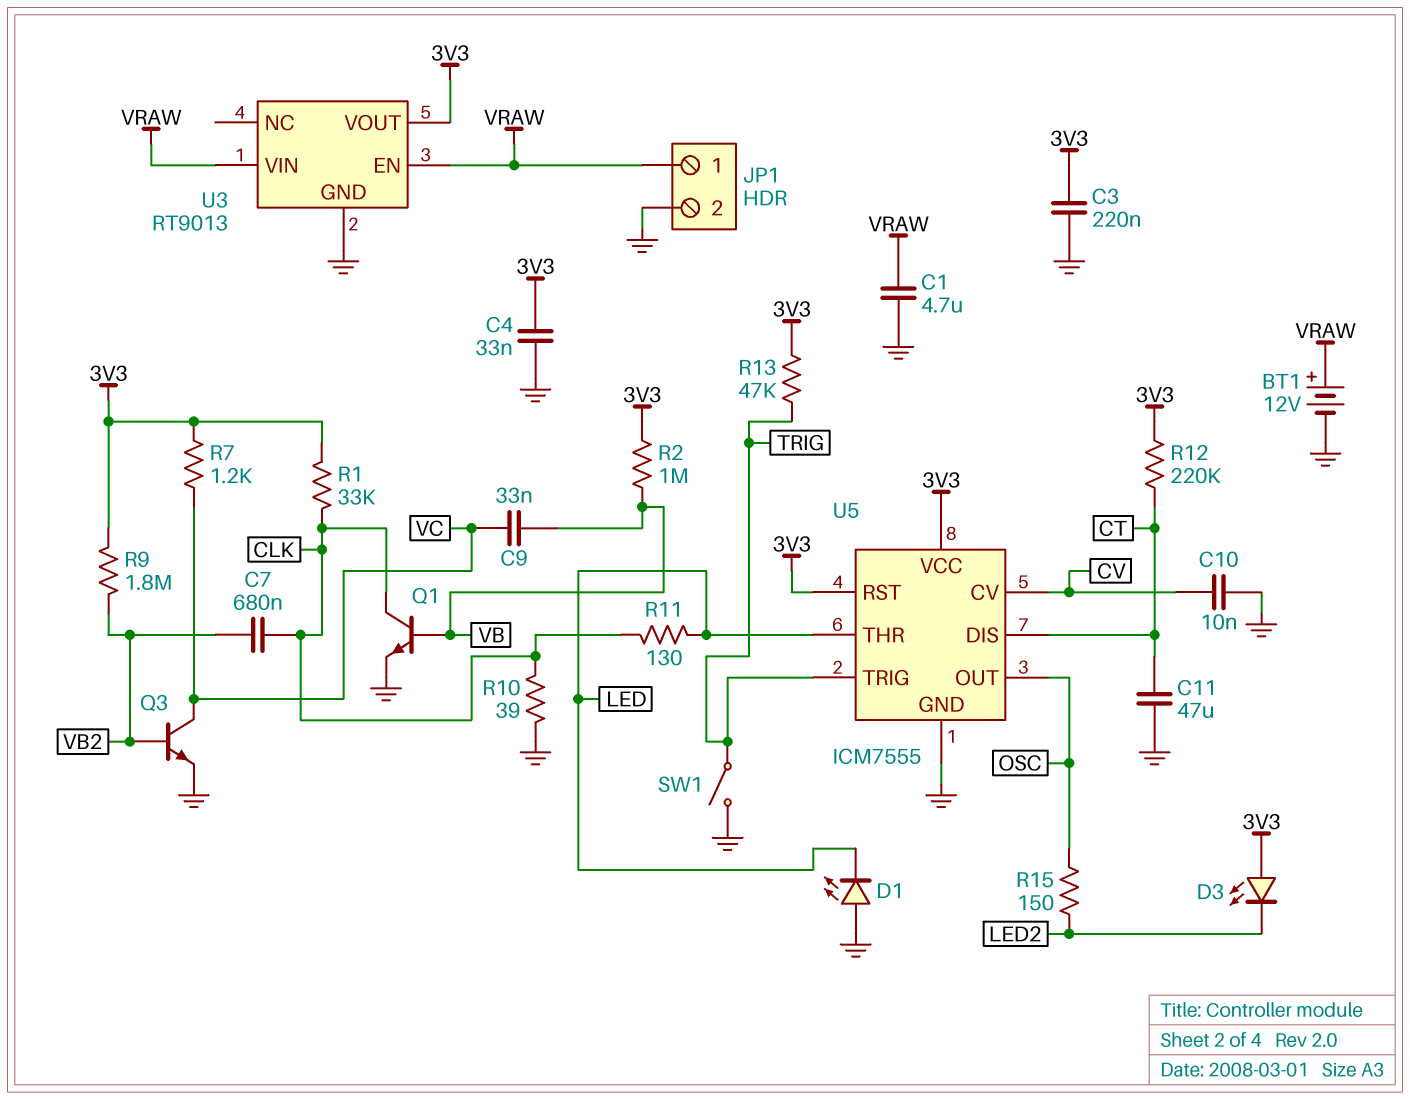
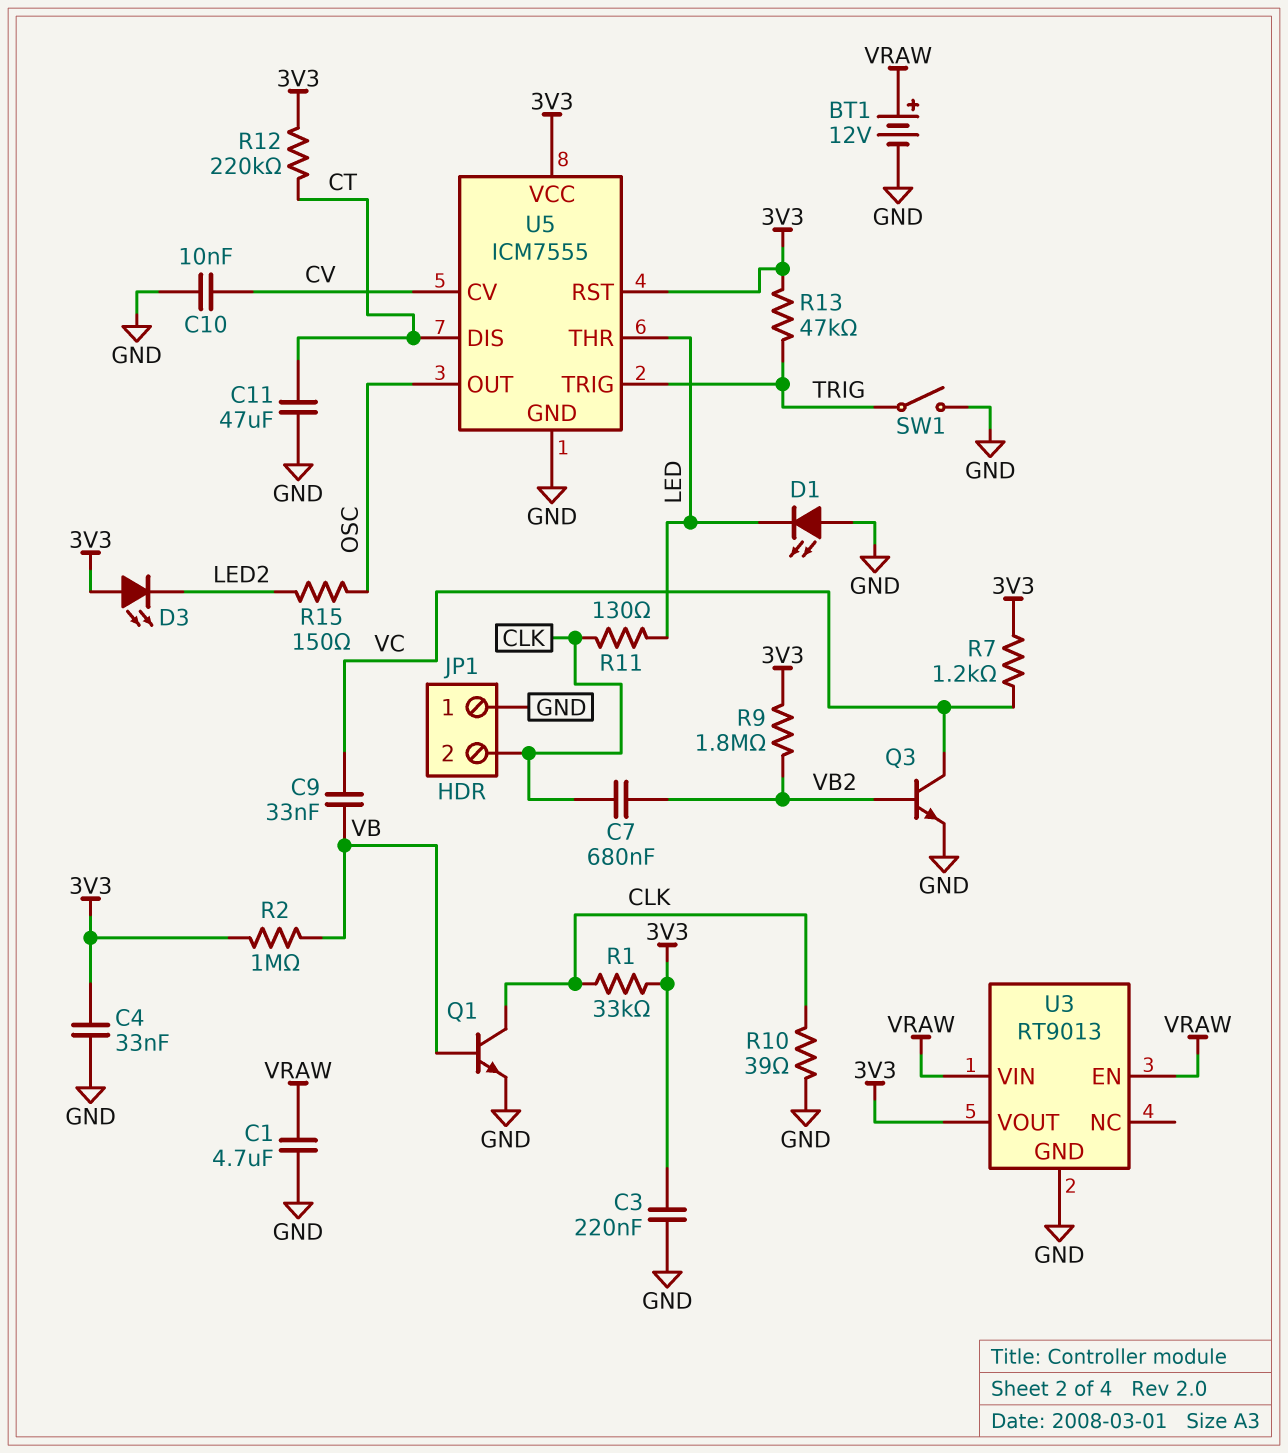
JP1 pin 1: VRAW -> GND
JP1 pin 2: GND -> CLK

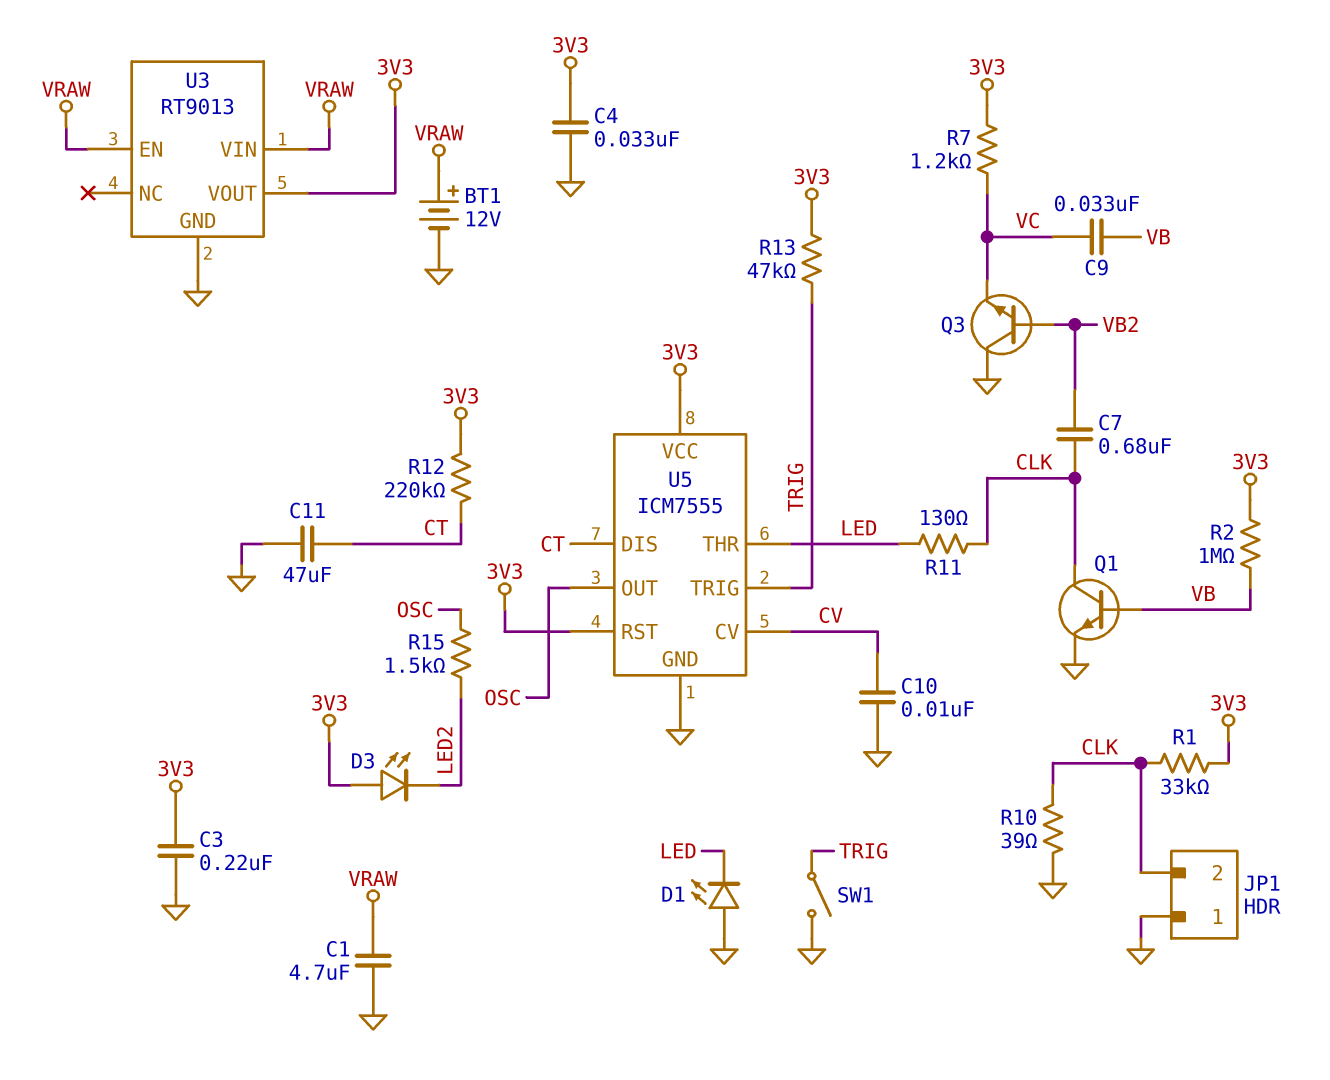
Q3: NPN (B VB2, C VC, E GND) -> NPN (B VB2, C GND, E VC)
R9: 1.8M (3V3, VB2) -> none
R15: 150 (LED2, OSC) -> 1.5k (LED2, OSC)

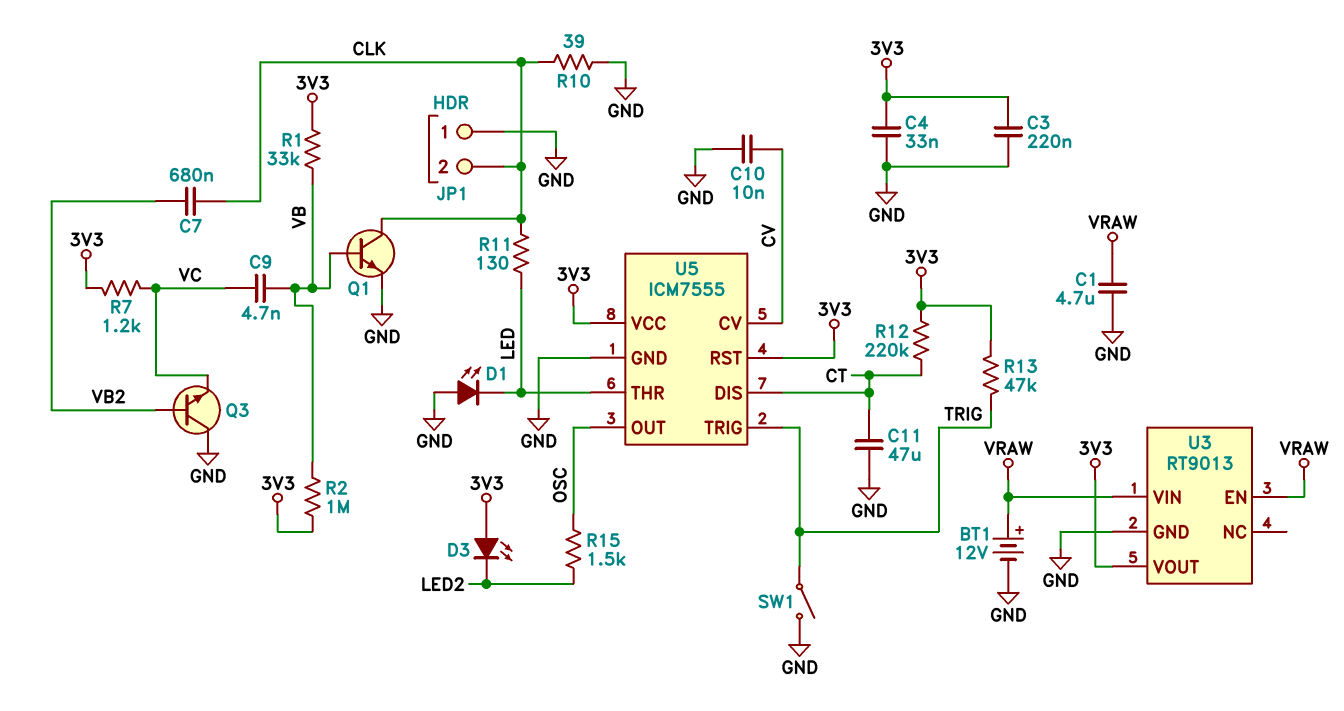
C9: 33nF (VB, VC) -> 4.7nF (VB, VC)
R1: 33k (3V3, CLK) -> 33k (3V3, VB)

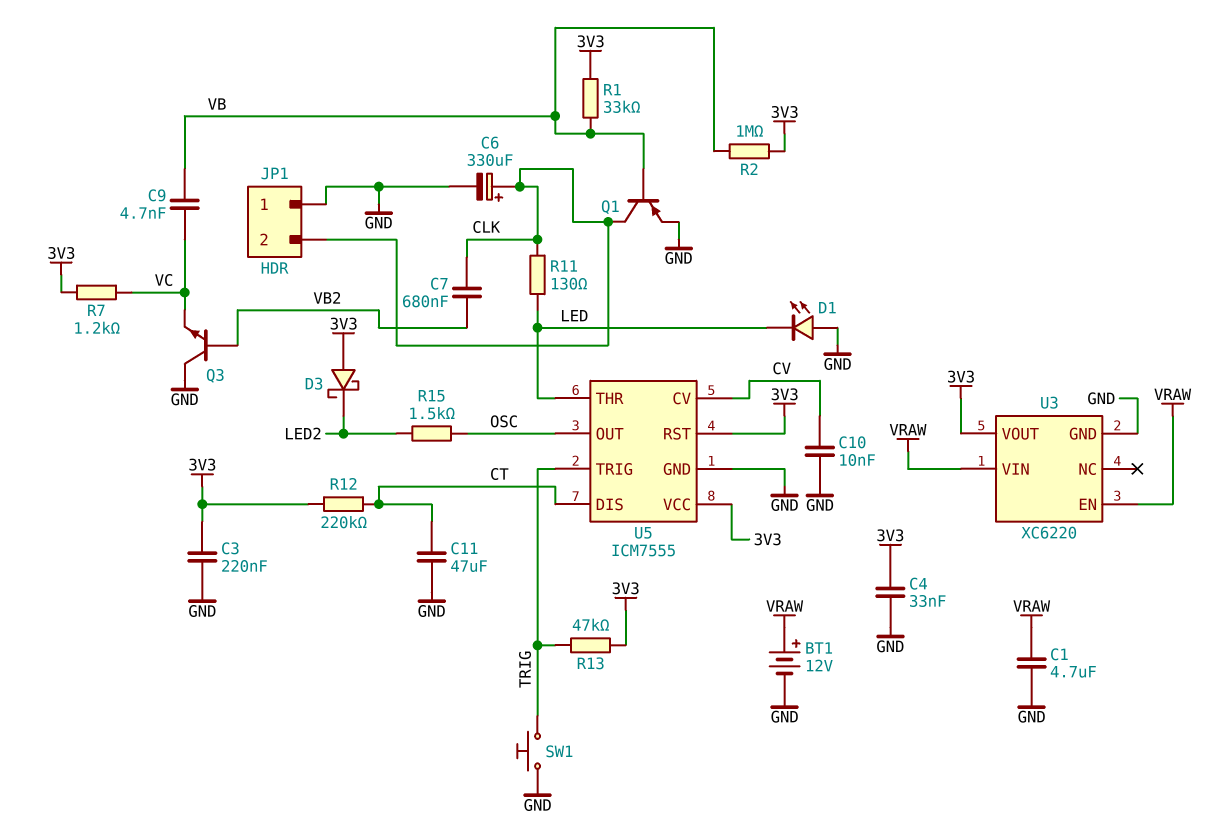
C6: none -> 330uF (plus CLK, minus GND)
D3: LED (A 3V3, K LED2) -> schottky (A 3V3, K LED2)
Q1: NPN (B VB, C CLK, E GND) -> PNP (B VB, C CLK, E GND)
R10: 39 (CLK, GND) -> none
SW1: switch (GND, TRIG) -> button (GND, TRIG)
U3: RT9013 -> XC6220

